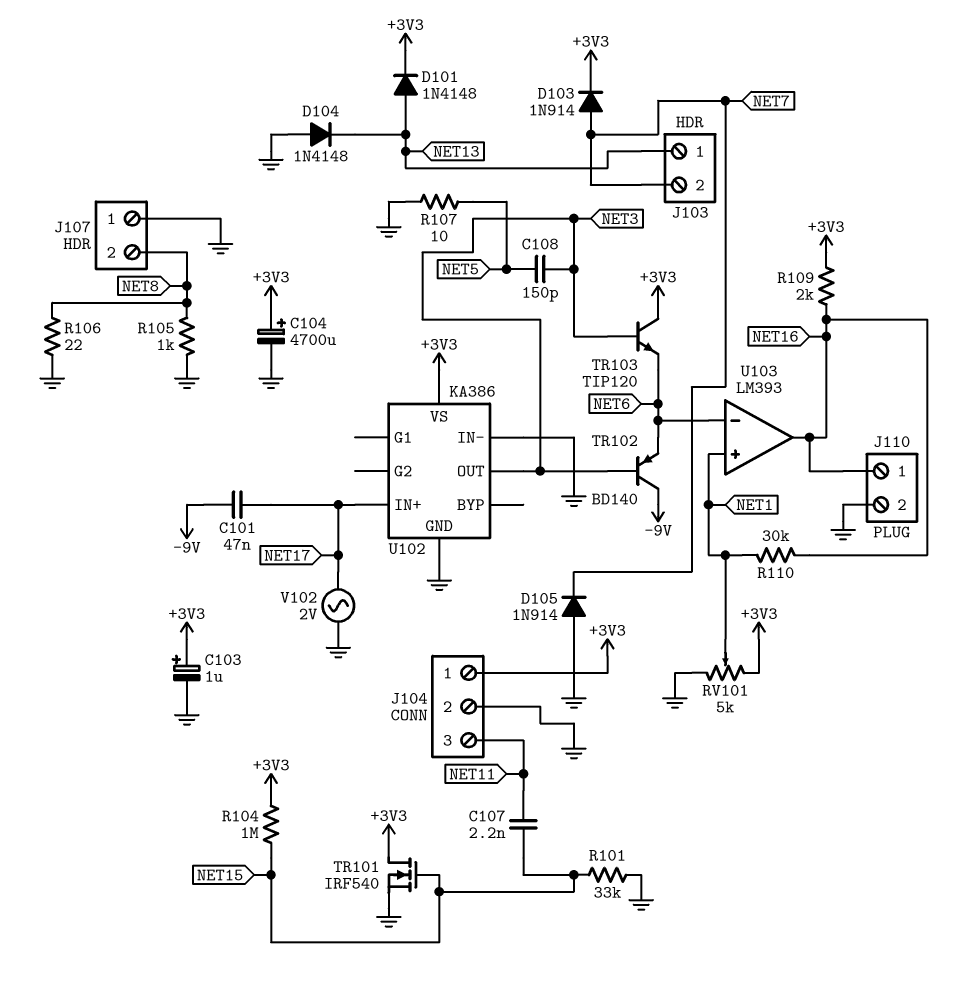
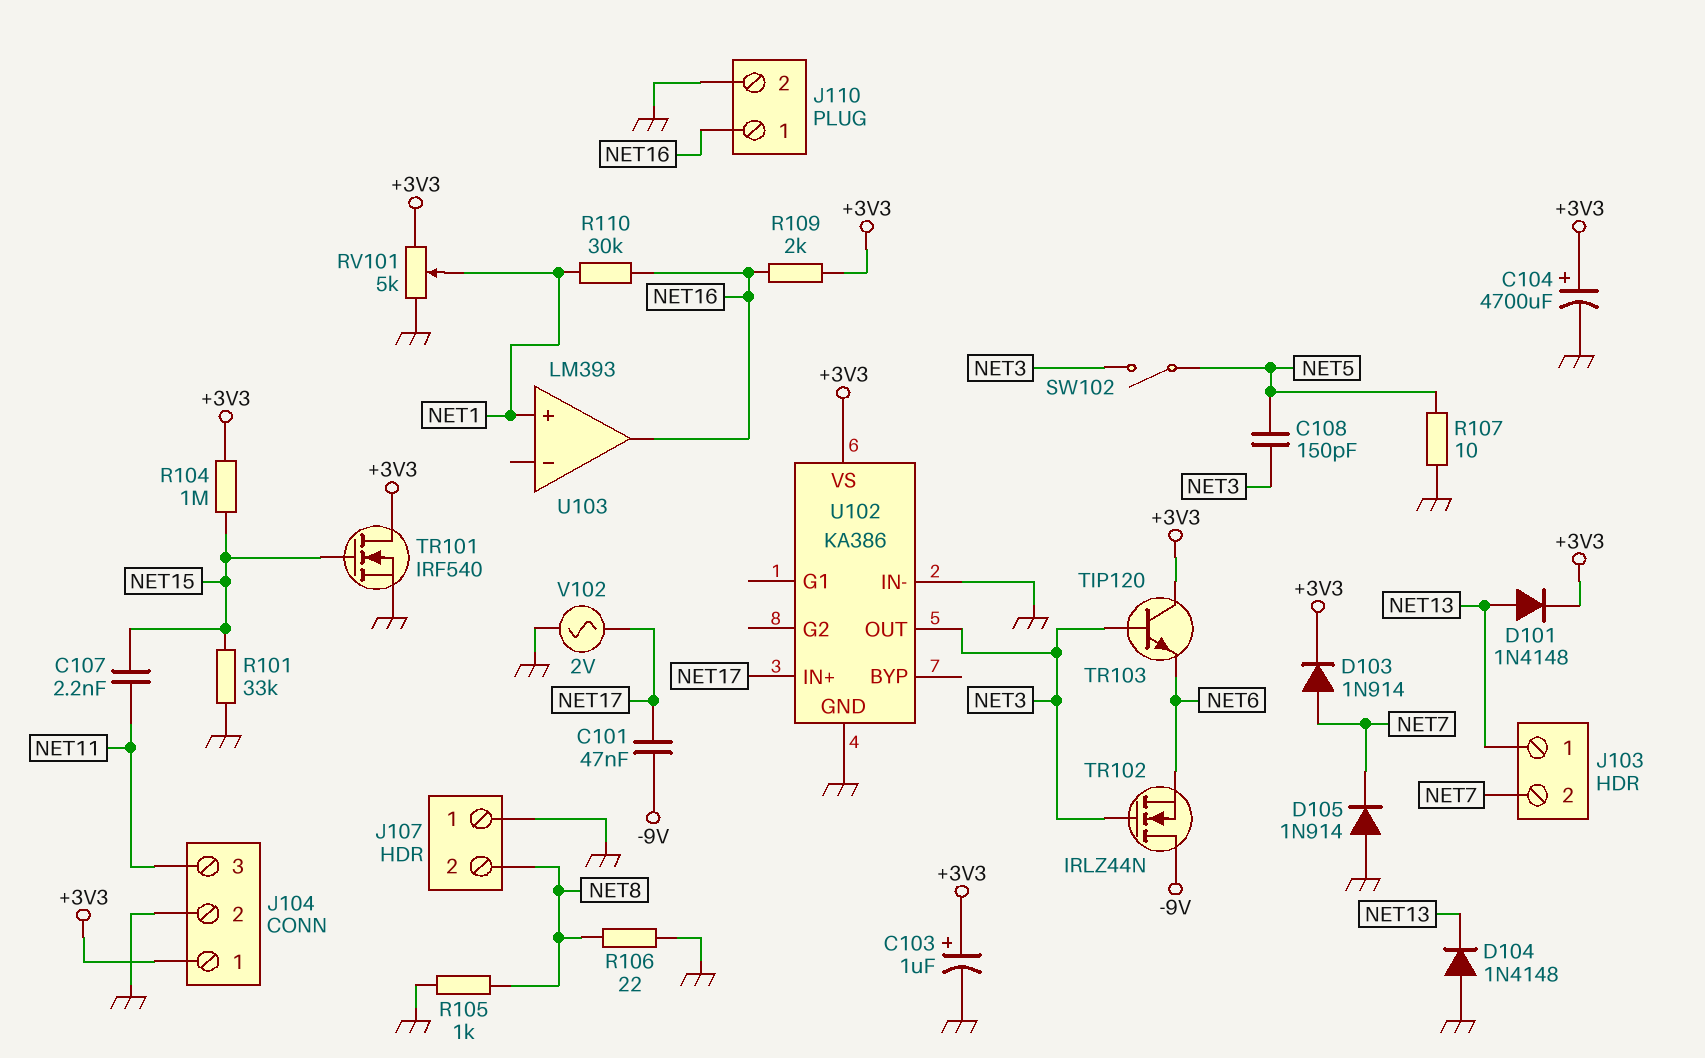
SW102: none -> switch (NET3, NET5)
TR102: PNP BD140 (B NET3, C -9V, E NET6) -> NMOS IRLZ44N (G NET3, D -9V, S NET6)
U103 pin in-: NET6 -> none

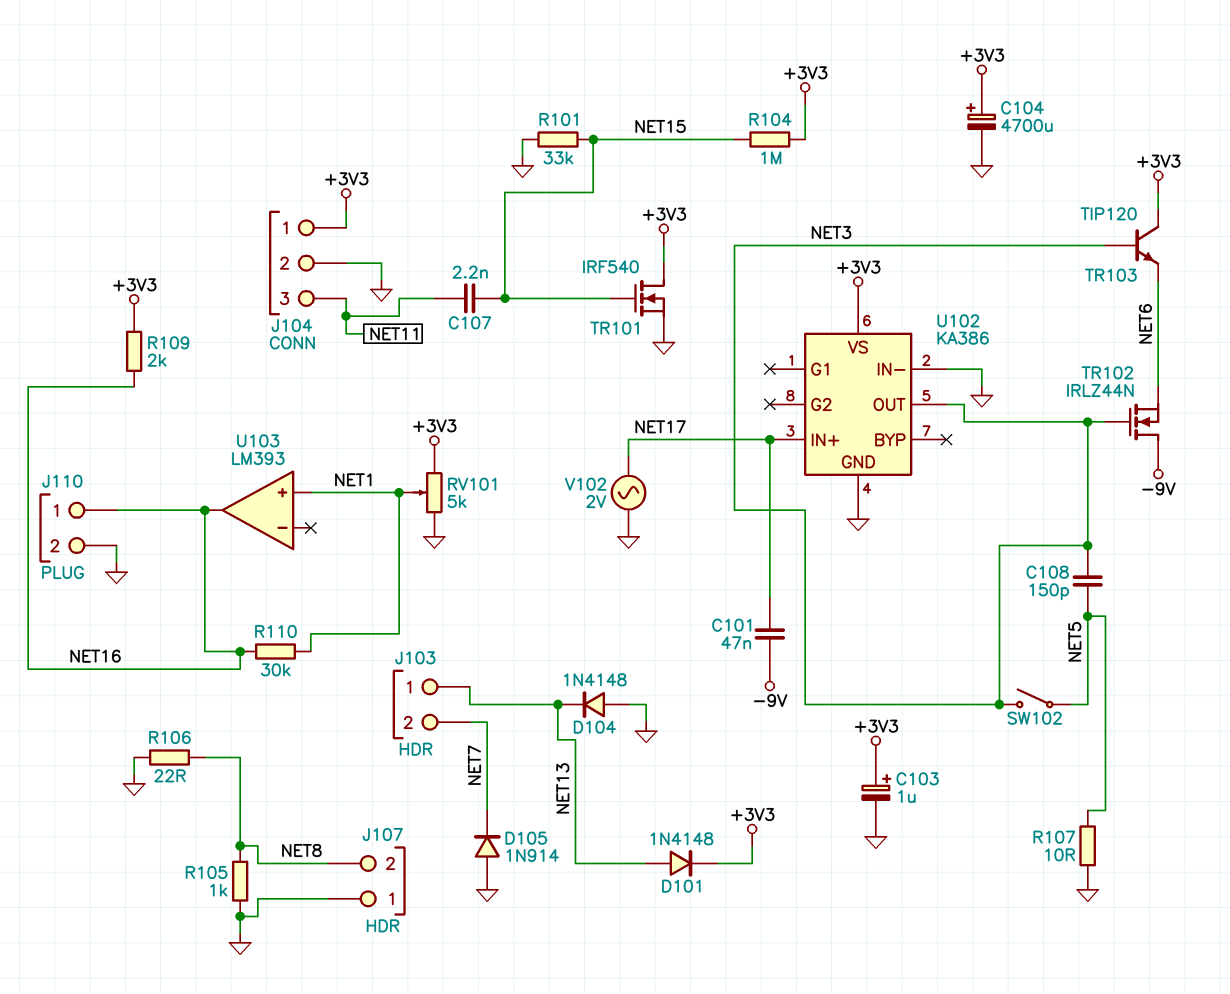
D103: diode 1N914 (A NET7, K +3V3) -> none

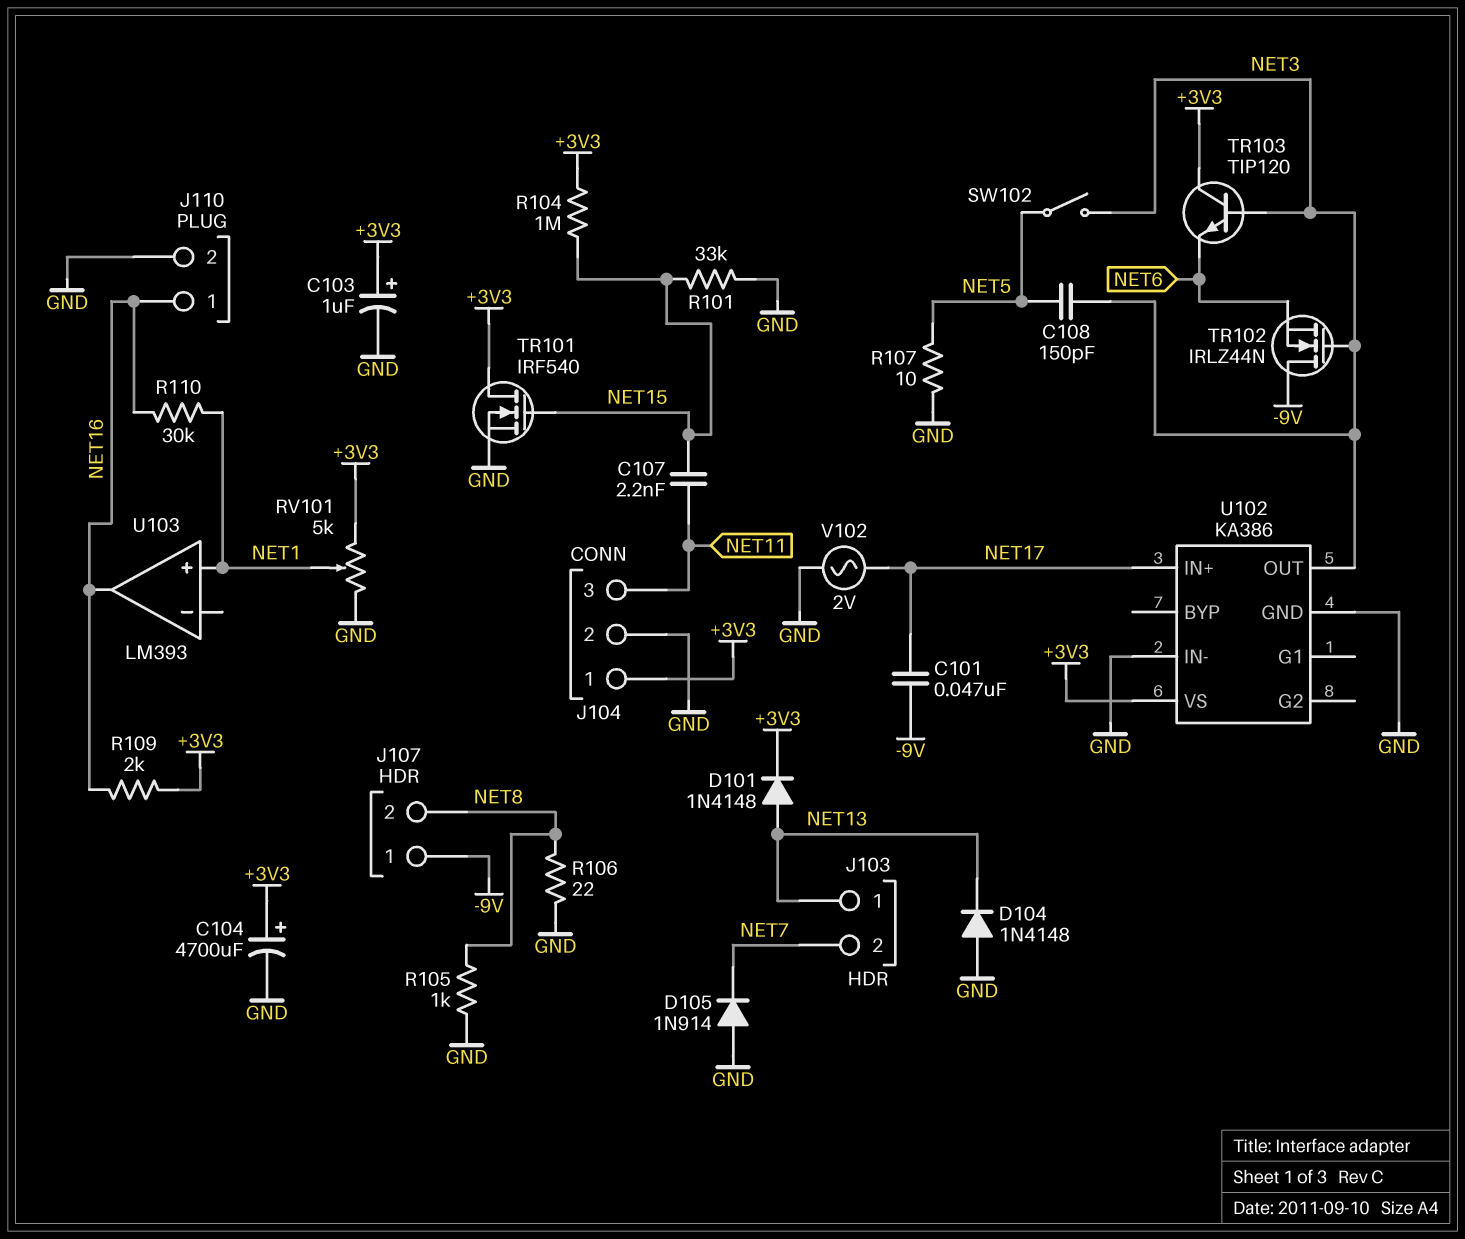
J107 pin 1: GND -> -9V

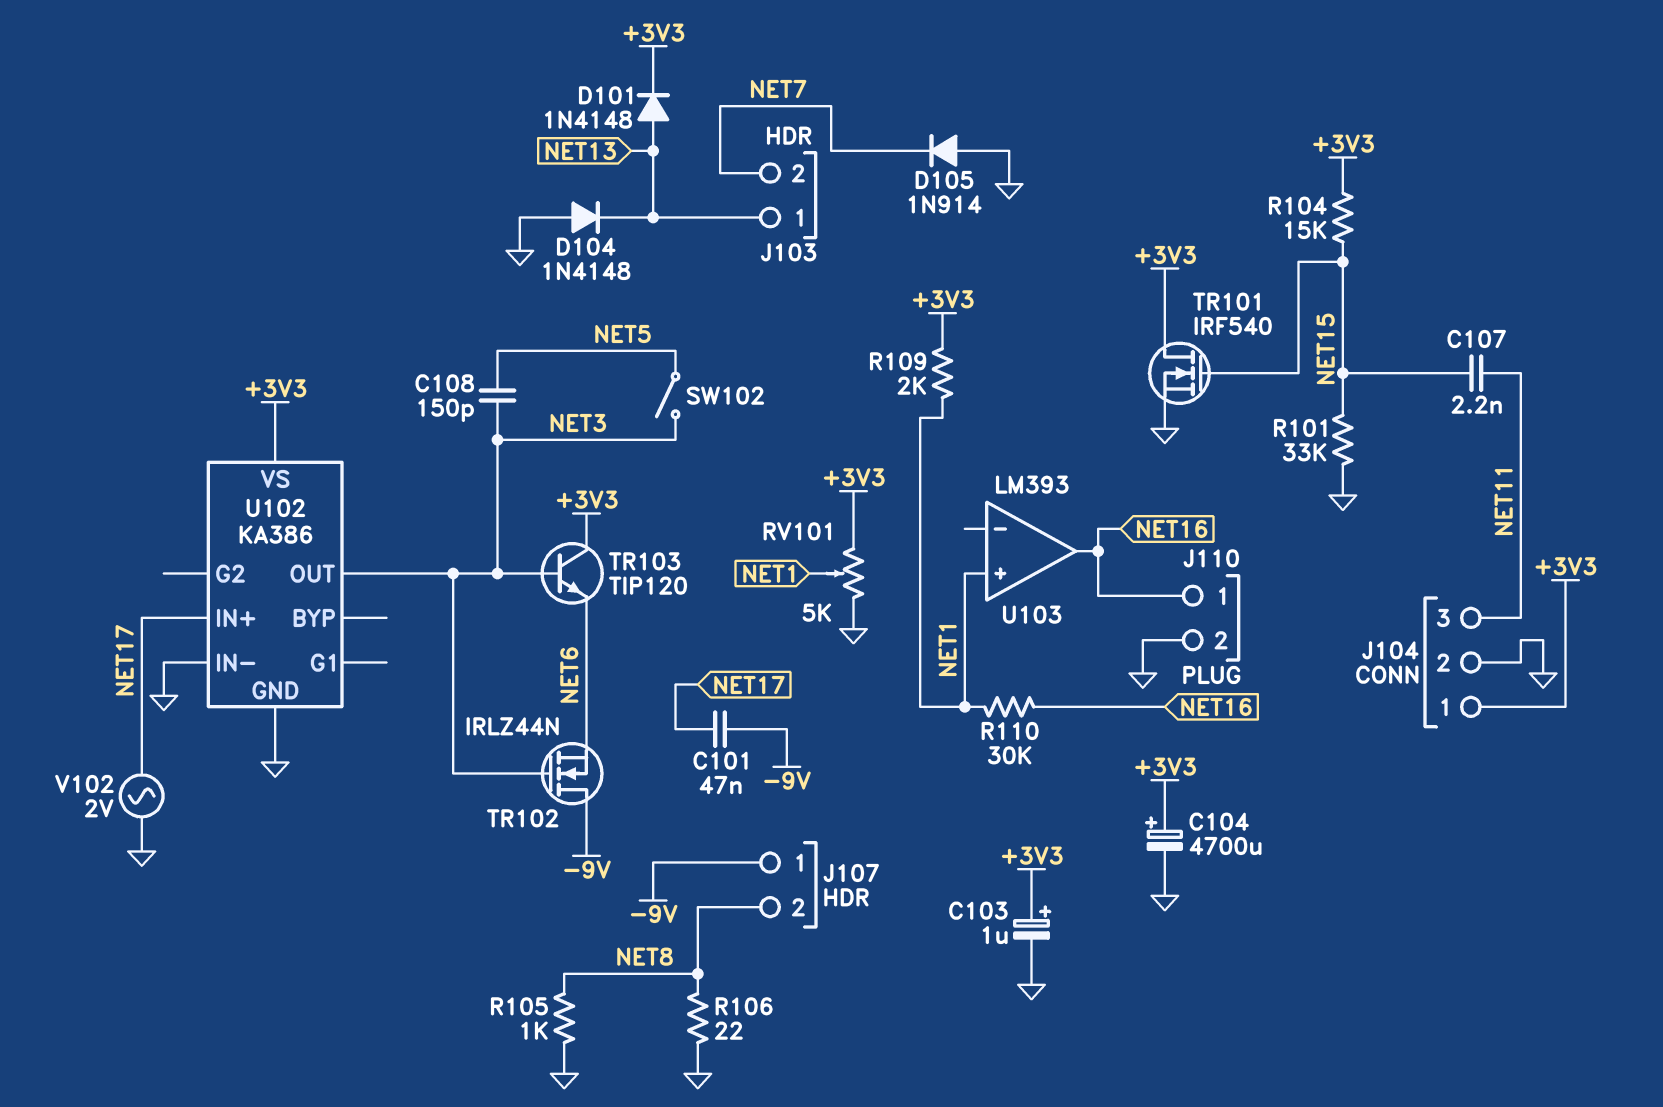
R104: 1M (+3V3, NET15) -> 15k (+3V3, NET15)
R107: 10 (GND, NET5) -> none
R109: 2k (+3V3, NET16) -> 2k (+3V3, NET1)

